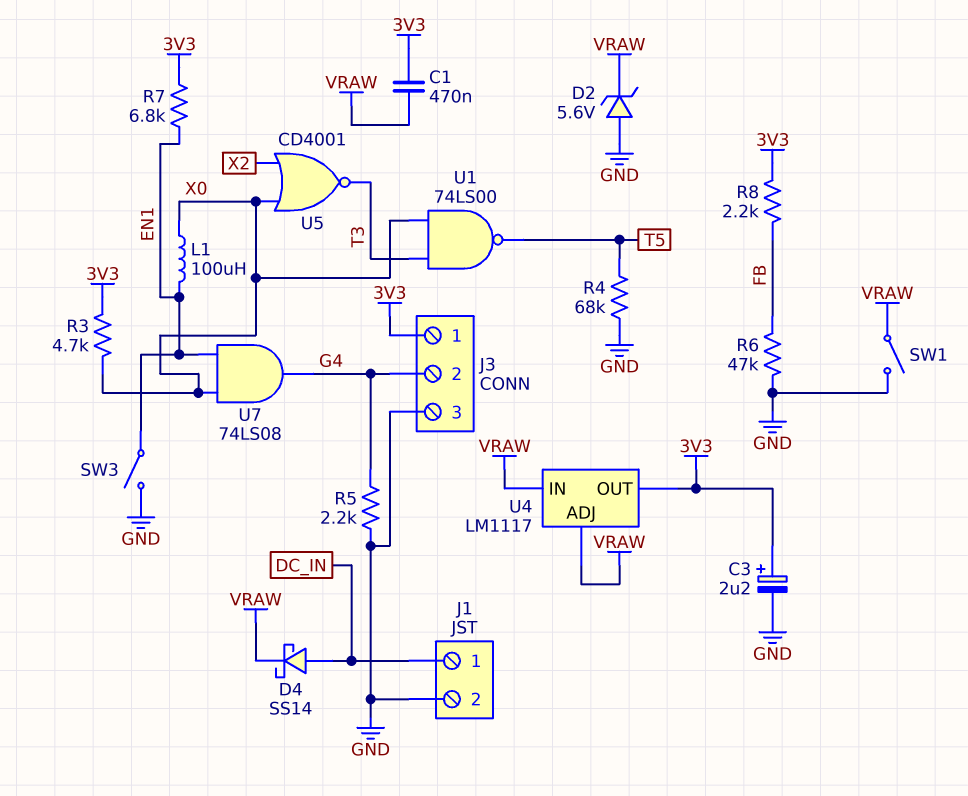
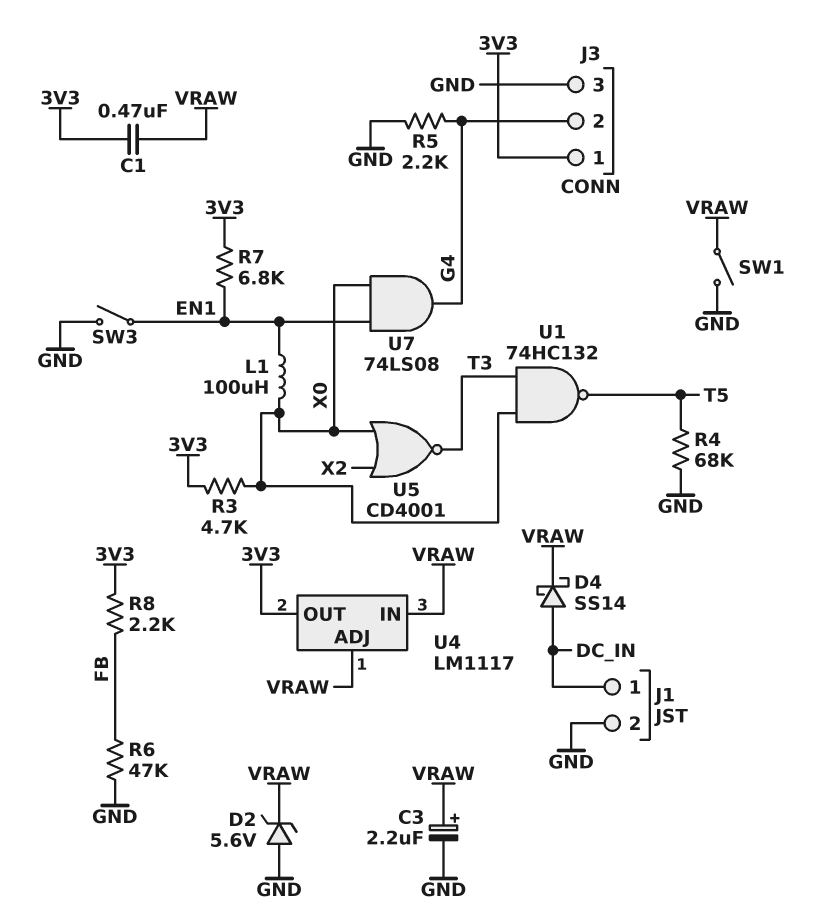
C3: 2.2uF (plus 3V3, minus GND) -> 2.2uF (plus VRAW, minus GND)
U1: NAND 74LS00 (in T3, in X0, out T5) -> NAND 74HC132 (in T3, in X0, out T5)

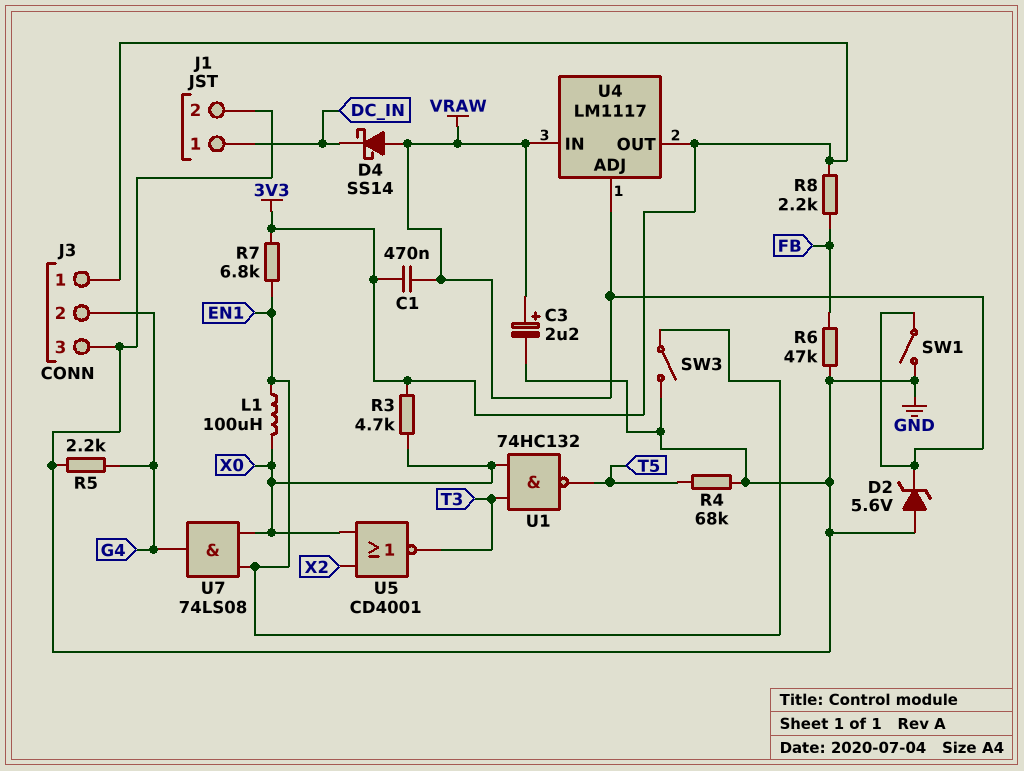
D4: schottky SS14 (A DC_IN, K VRAW) -> schottky SS14 (A VRAW, K DC_IN)

